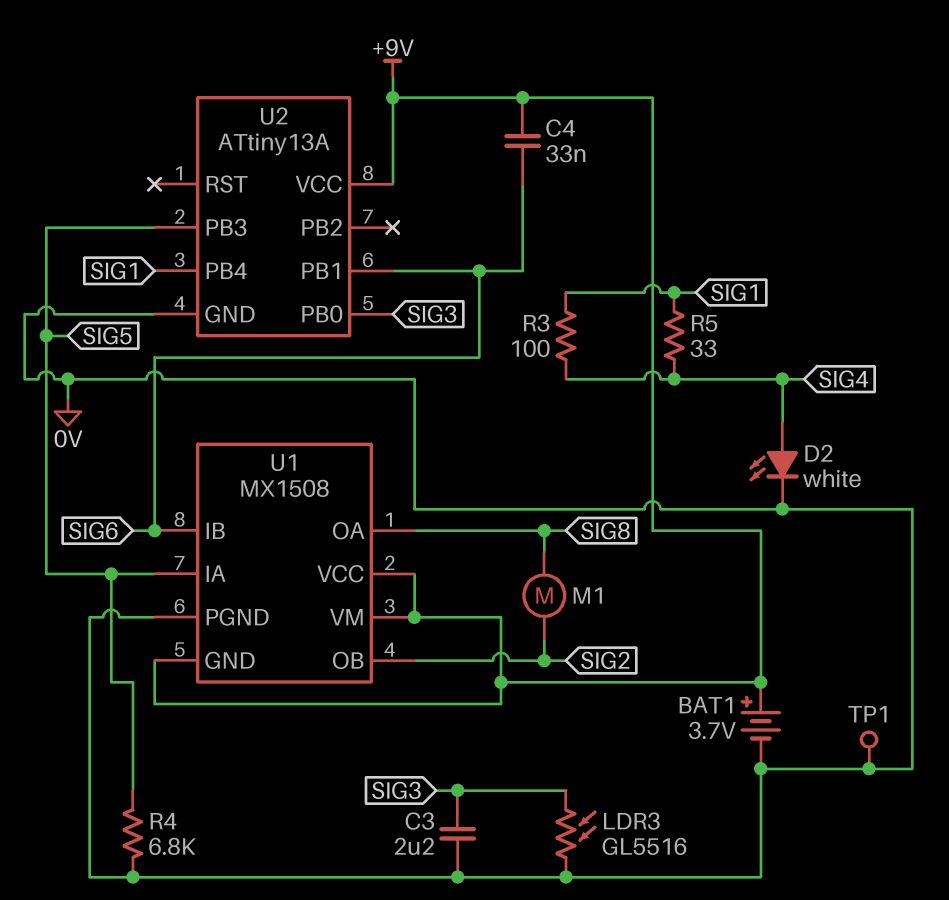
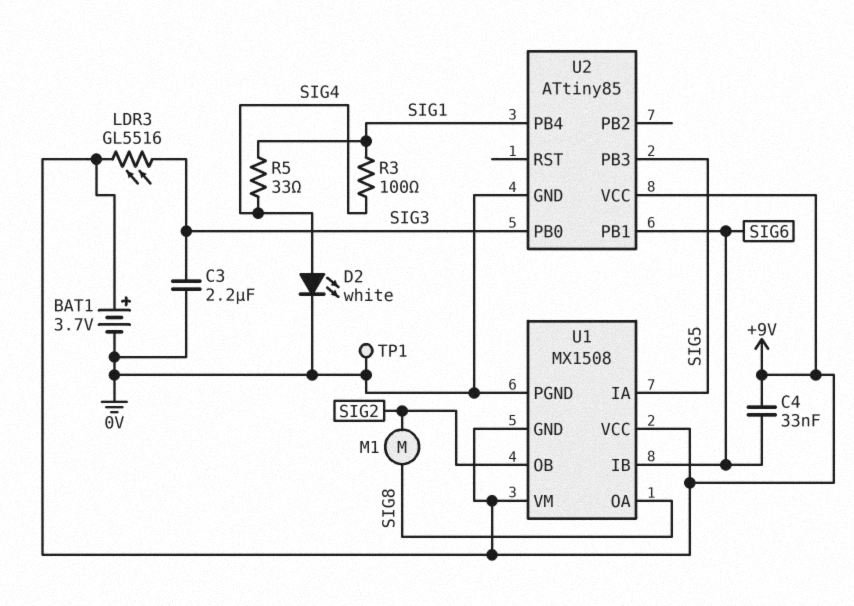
LDR3: GL5516 (0V, SIG3) -> GL5516 (+9V, SIG3)
R4: 6.8k (0V, SIG5) -> none
U2: ATtiny13A -> ATtiny85

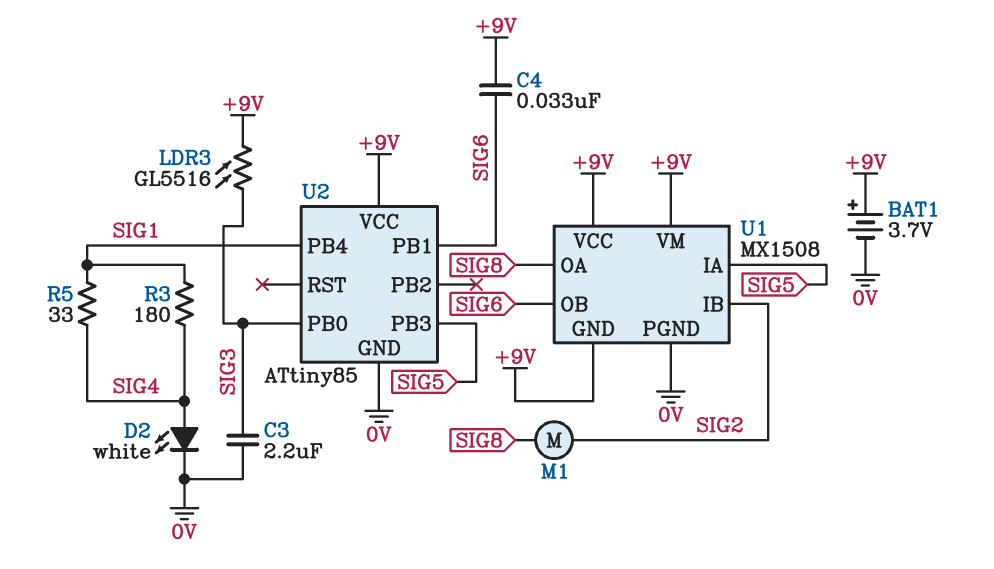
R3: 100 (SIG1, SIG4) -> 180 (SIG1, SIG4)
TP1: test point (0V) -> none
U1 pin IB: SIG6 -> SIG2
U1 pin OB: SIG2 -> SIG6

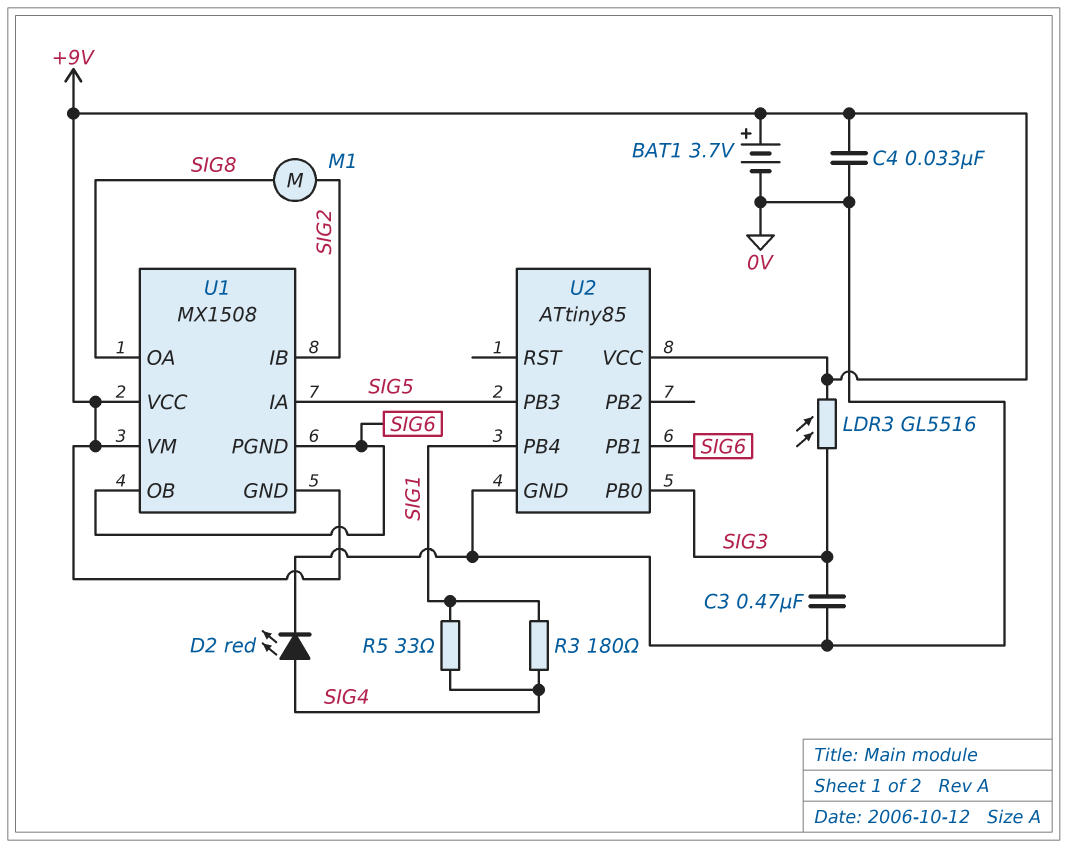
C3: 2.2uF (0V, SIG3) -> 470nF (0V, SIG3)
C4: 33nF (+9V, SIG6) -> 33nF (+9V, 0V)
D2: LED white (A SIG4, K 0V) -> LED red (A SIG4, K 0V)
U1 pin PGND: 0V -> SIG6

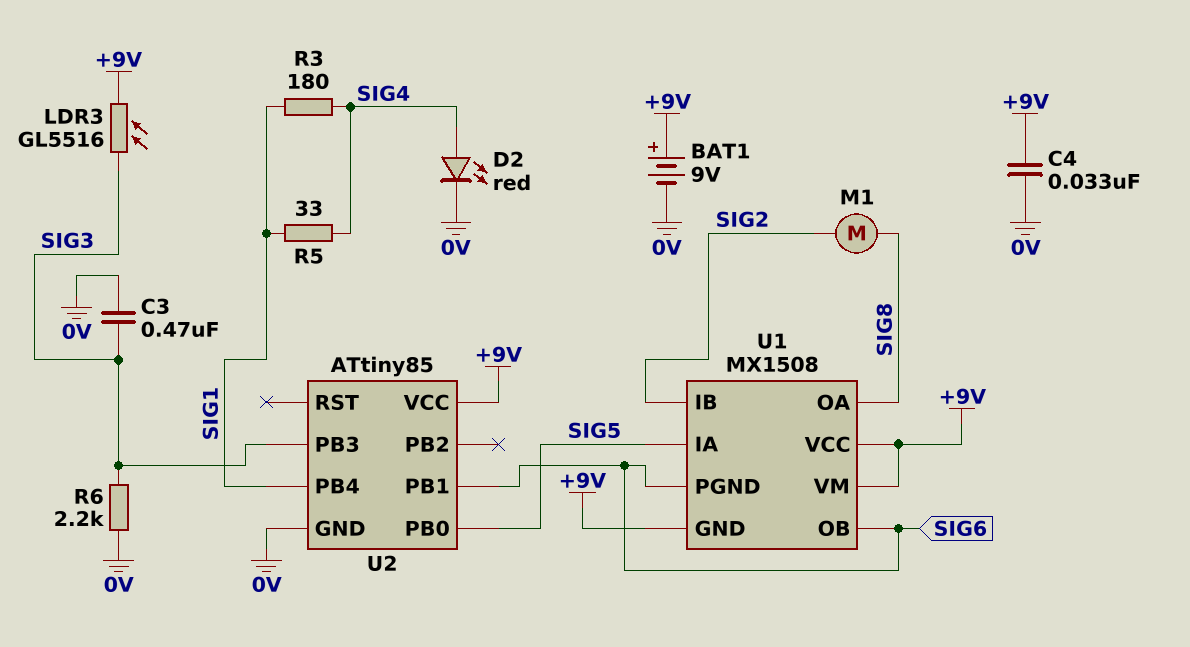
BAT1: 3.7V (plus +9V, minus 0V) -> 9V (plus +9V, minus 0V)
R6: none -> 2.2k (0V, SIG3)
U2 pin PB0: SIG3 -> SIG5
U2 pin PB3: SIG5 -> SIG3

